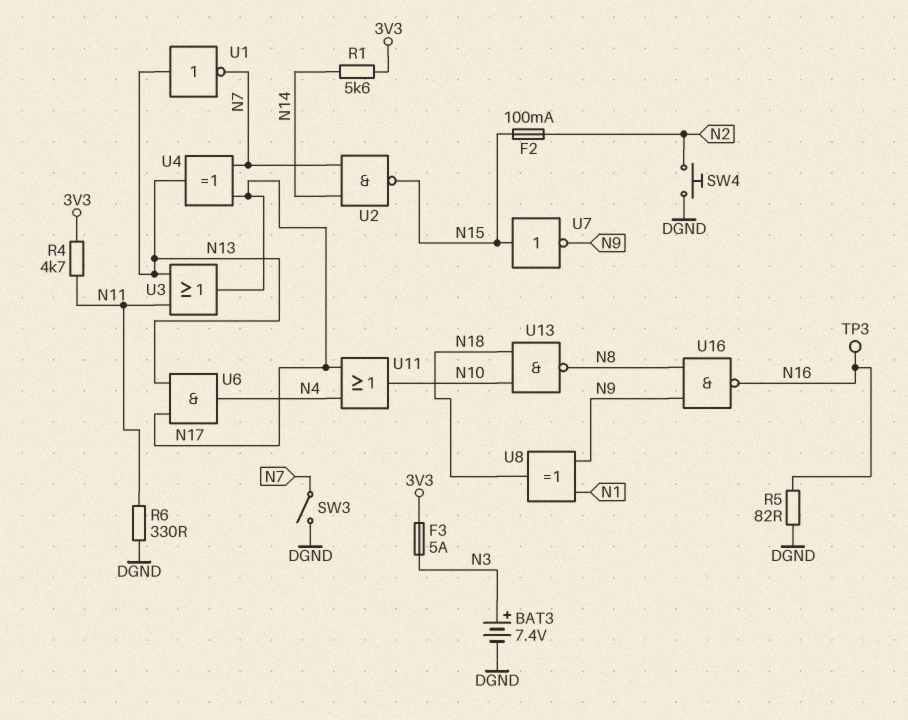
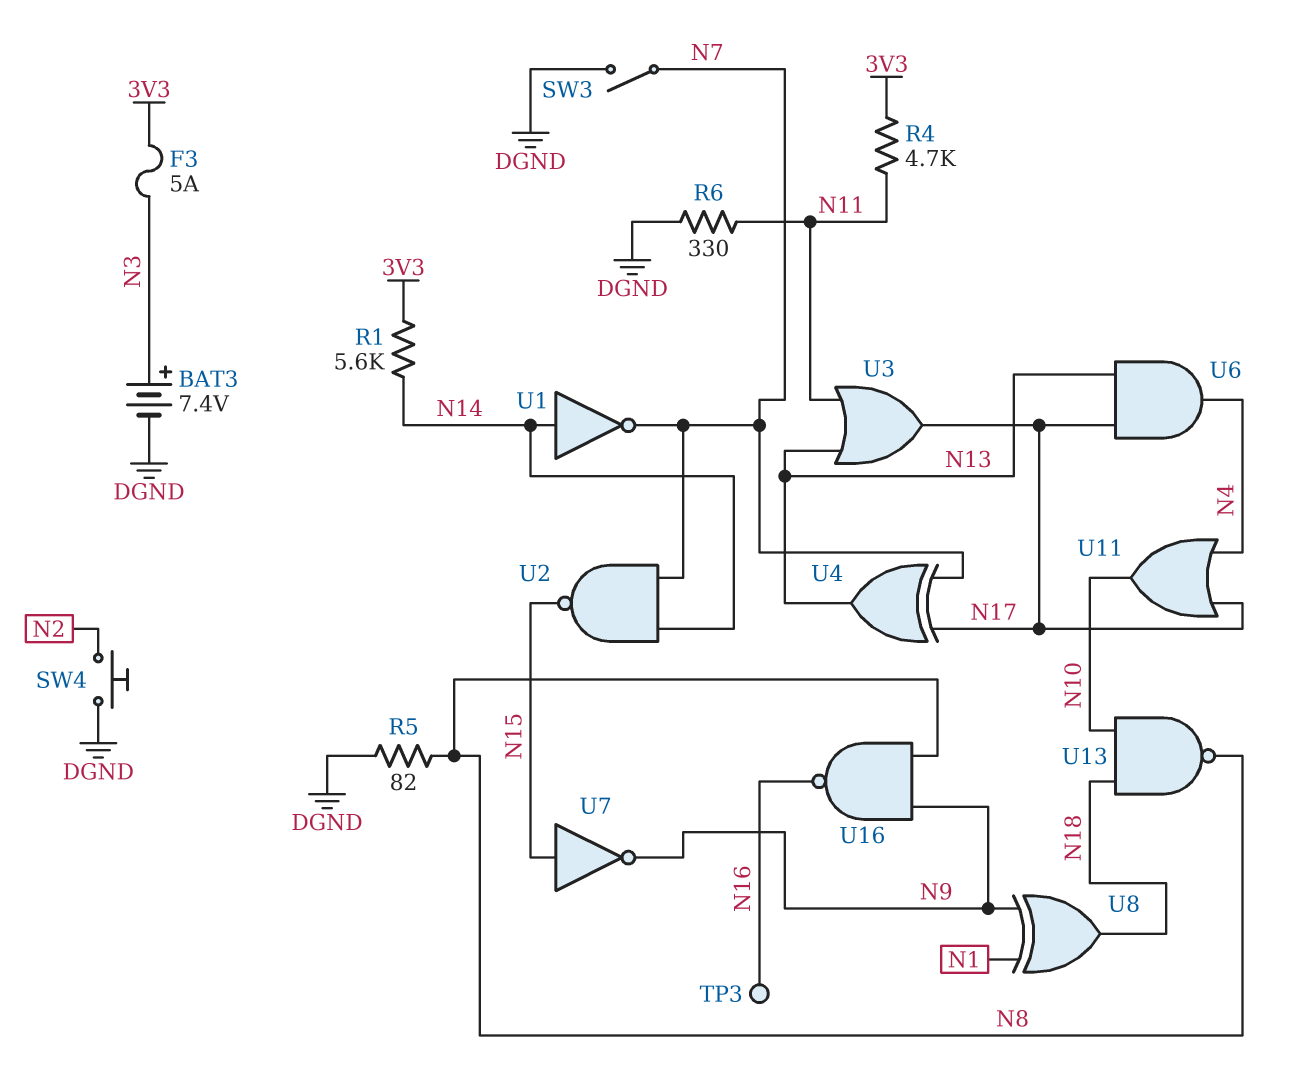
F2: 100mA (N2, N15) -> none
R5: 82 (DGND, N16) -> 82 (DGND, N8)
U1: NOT (in N13, out N7) -> NOT (in N14, out N7)

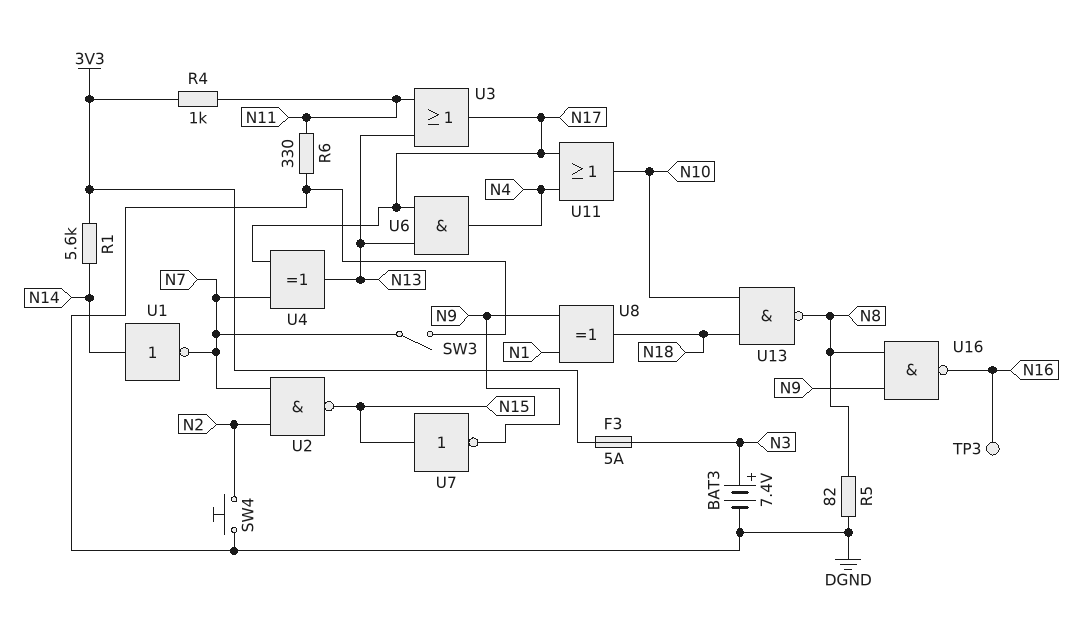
R4: 4.7k (3V3, N11) -> 1k (3V3, N11)
U2: NAND (in N7, in N14, out N15) -> NAND (in N2, in N7, out N15)

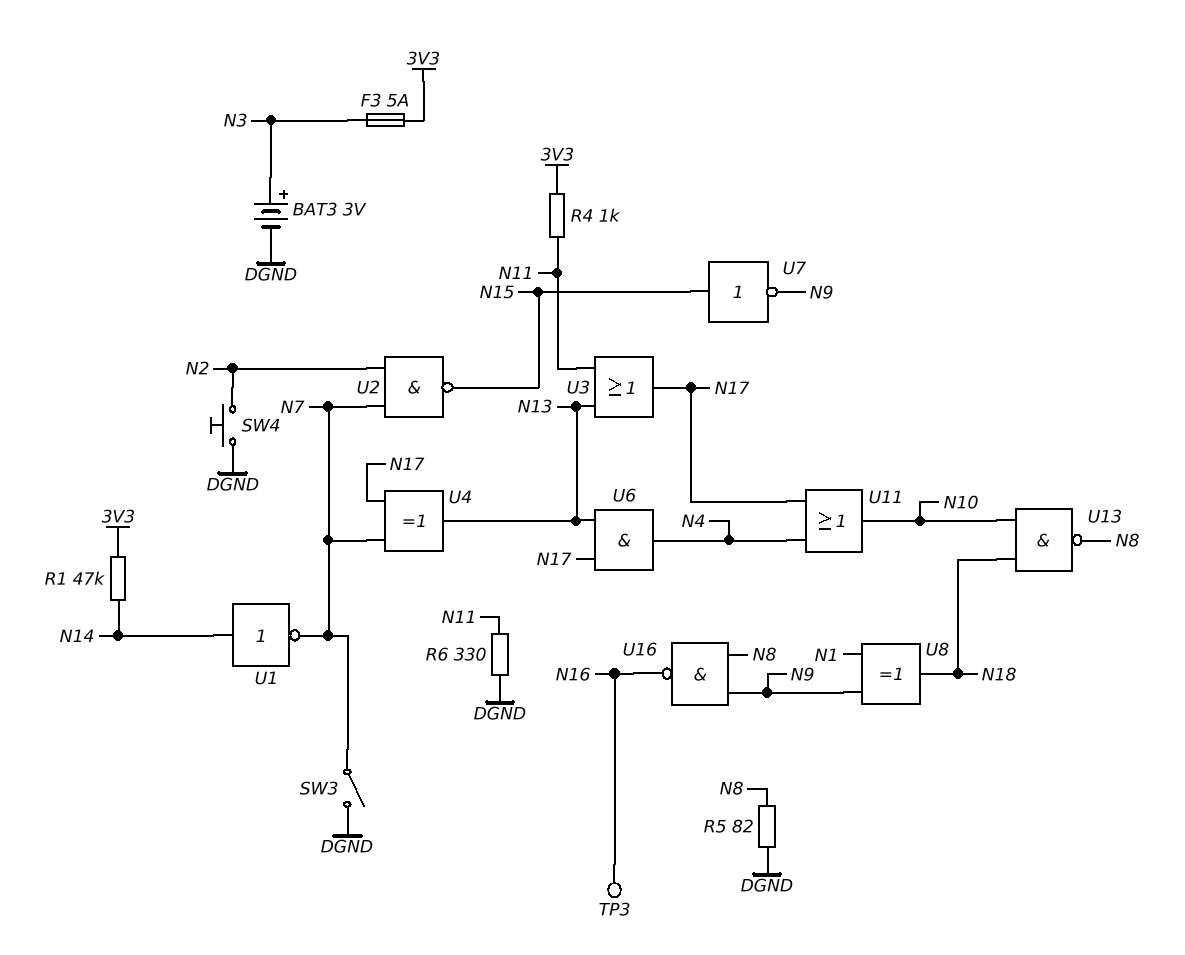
BAT3: 7.4V (plus N3, minus DGND) -> 3V (plus N3, minus DGND)
R1: 5.6k (3V3, N14) -> 47k (3V3, N14)

